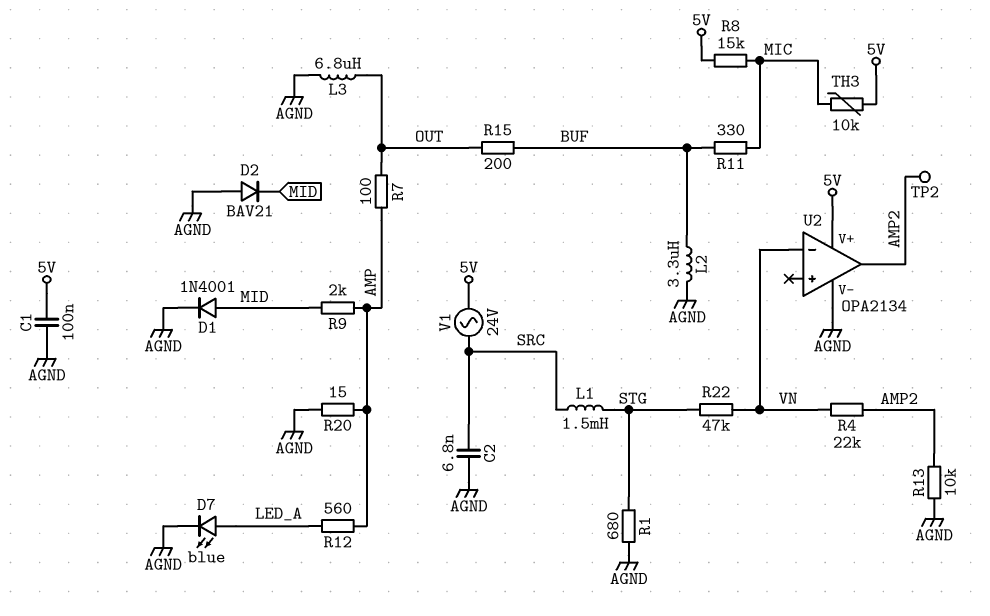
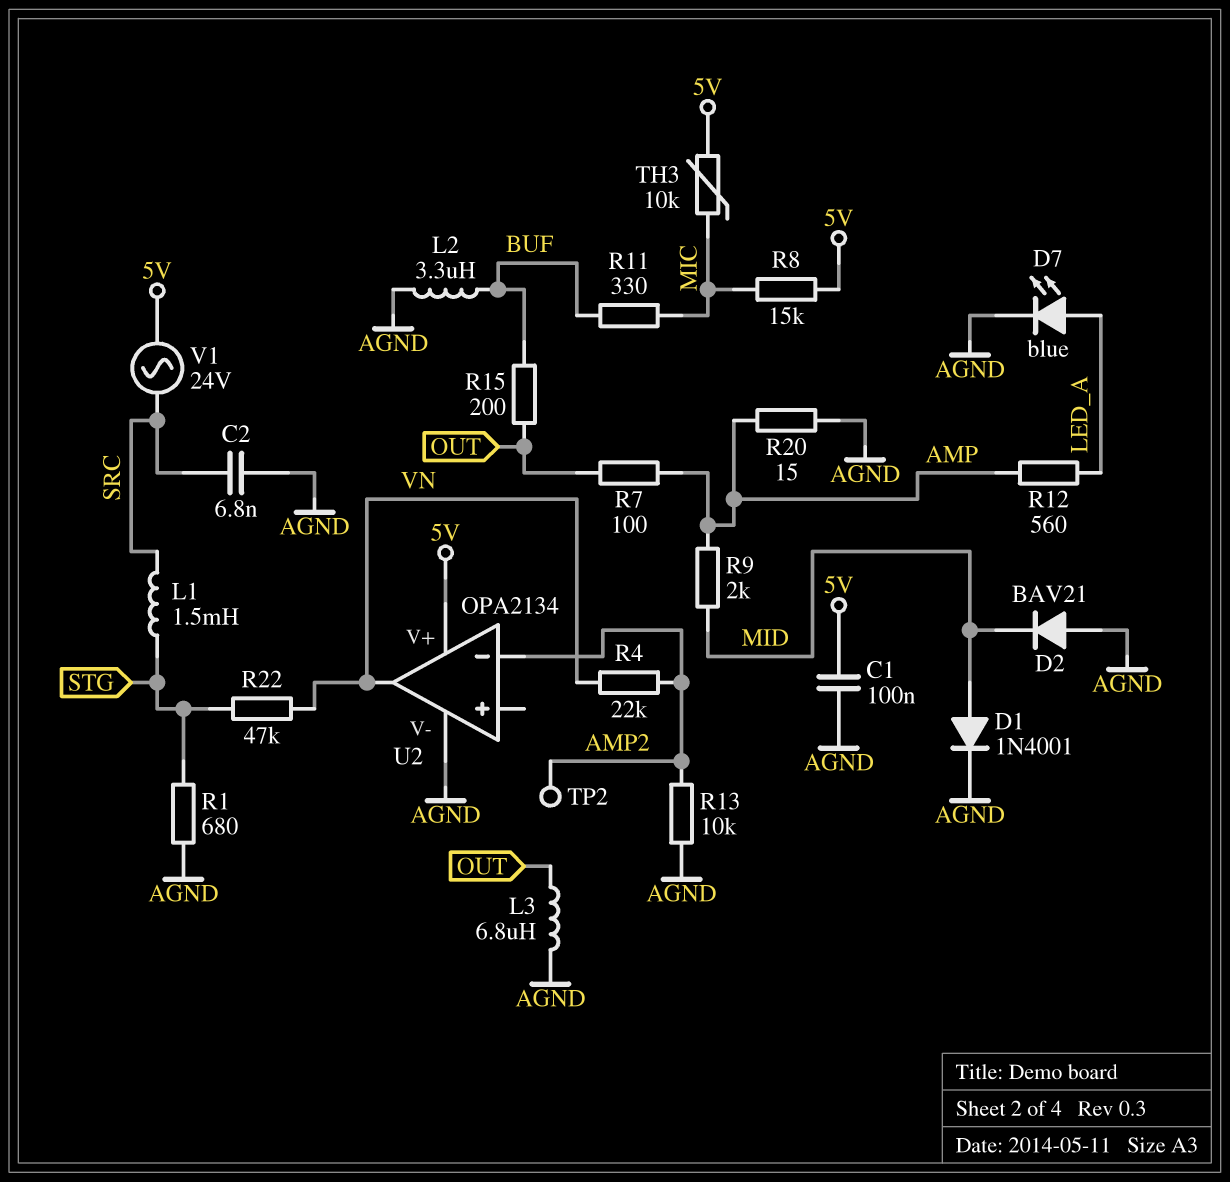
U2 pin in-: VN -> AMP2
U2 pin out: AMP2 -> VN

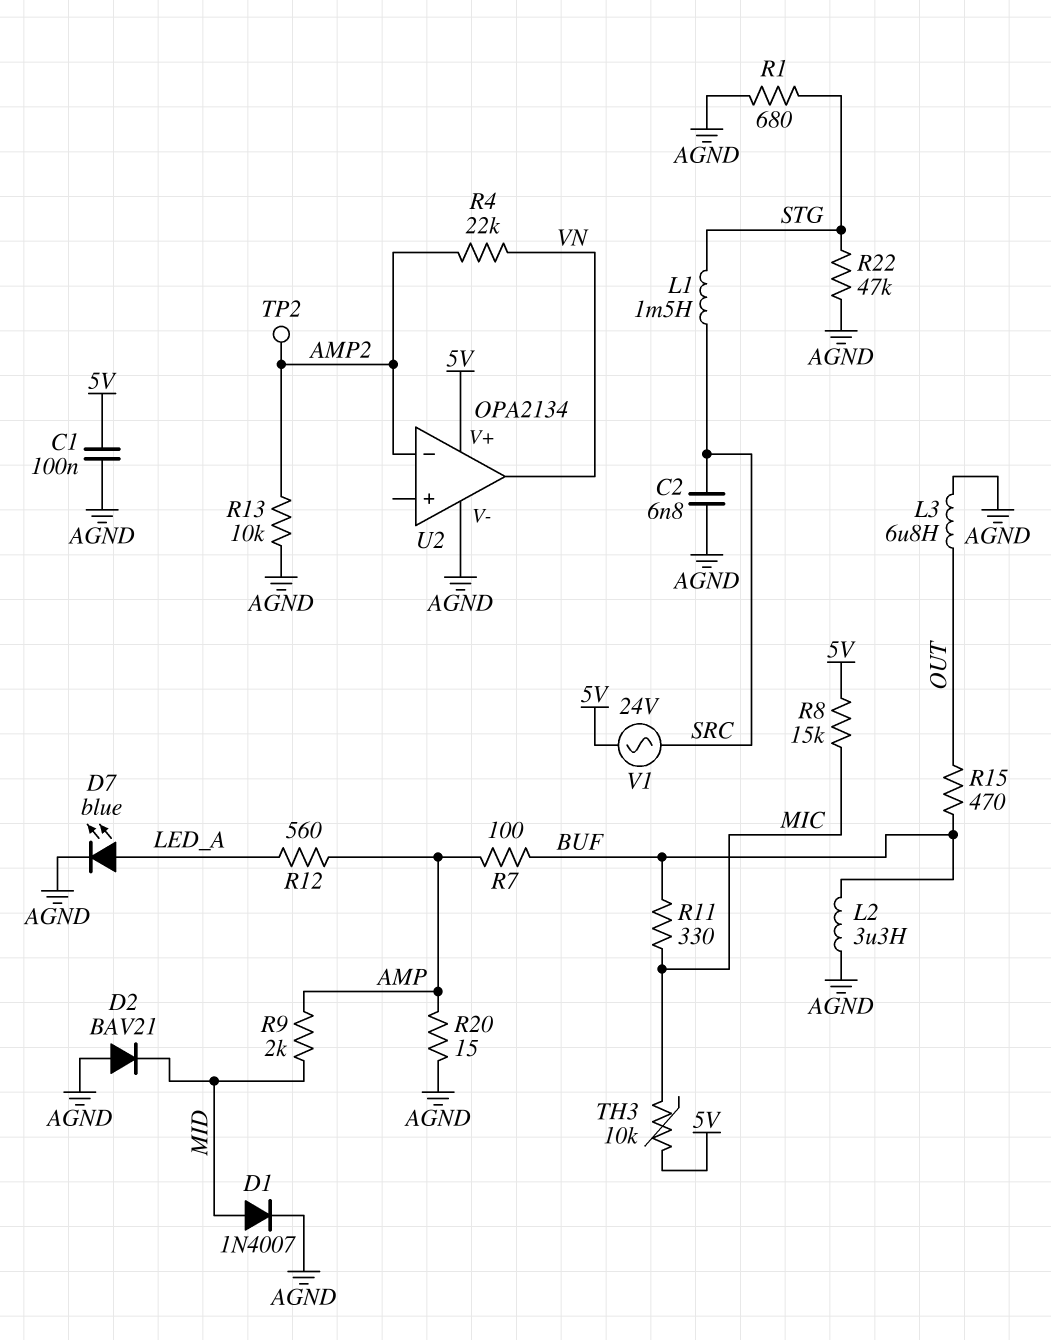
D1: diode 1N4001 (A MID, K AGND) -> diode 1N4007 (A MID, K AGND)
R7: 100 (AMP, OUT) -> 100 (AMP, BUF)
R15: 200 (BUF, OUT) -> 470 (BUF, OUT)
R22: 47k (STG, VN) -> 47k (AGND, STG)

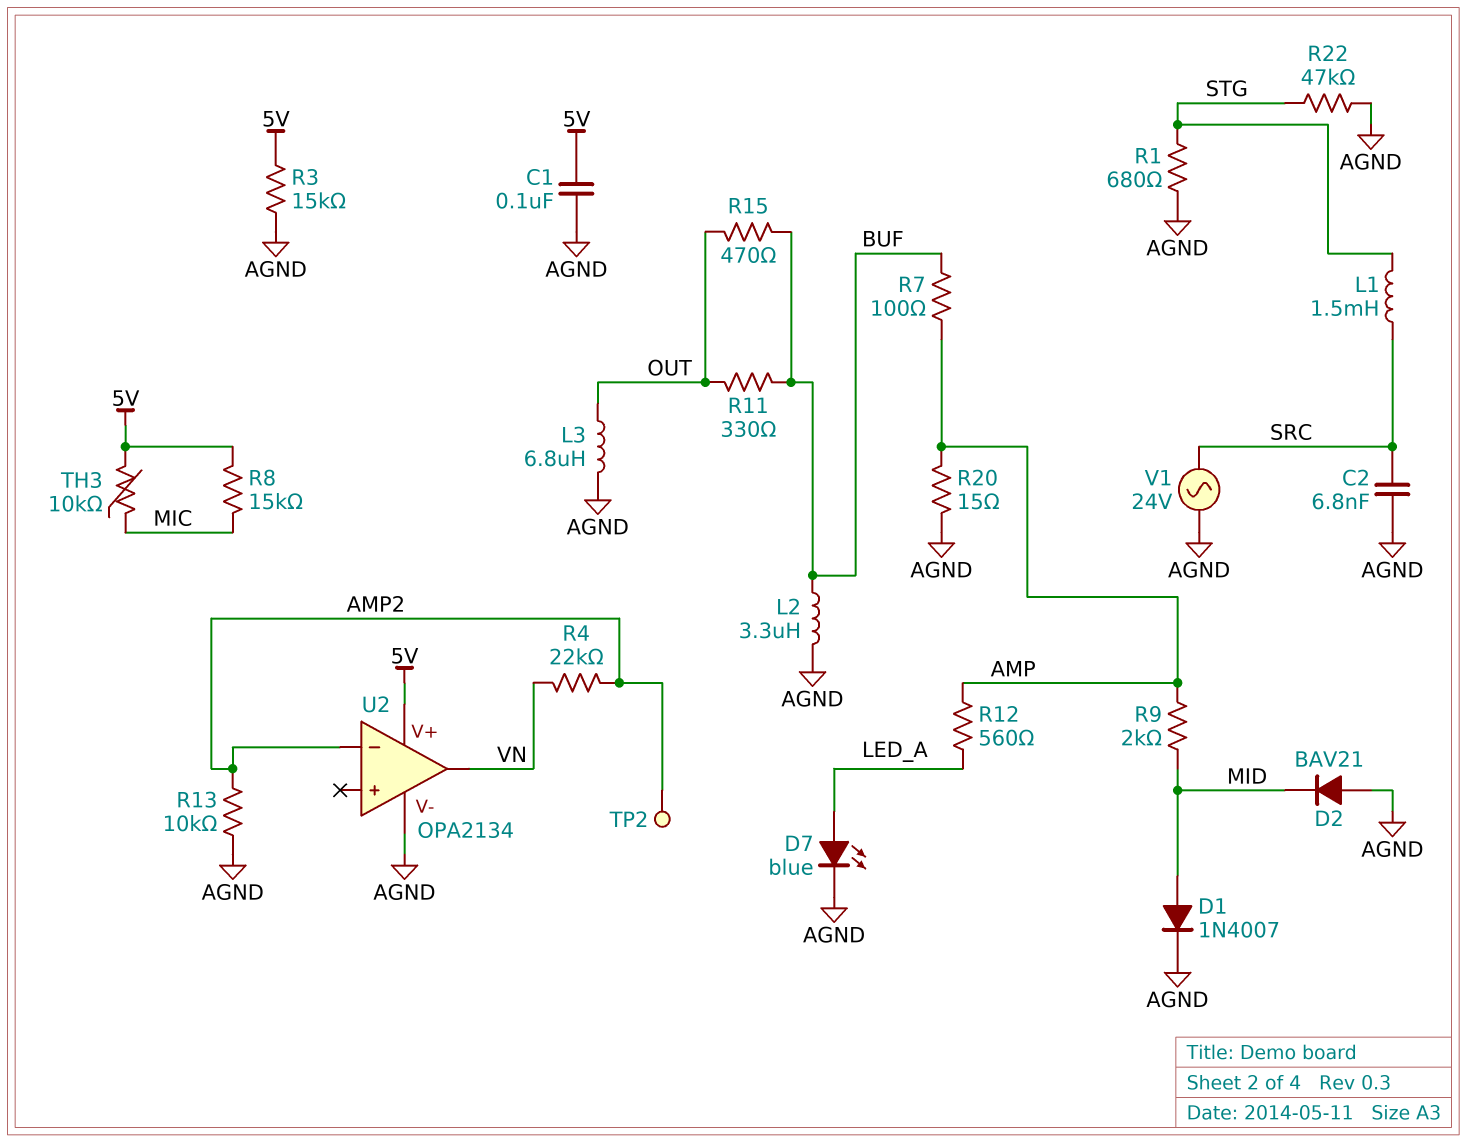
R3: none -> 15k (5V, AGND)
R11: 330 (BUF, MIC) -> 330 (BUF, OUT)
V1: AC 24V (5V, SRC) -> AC 24V (AGND, SRC)

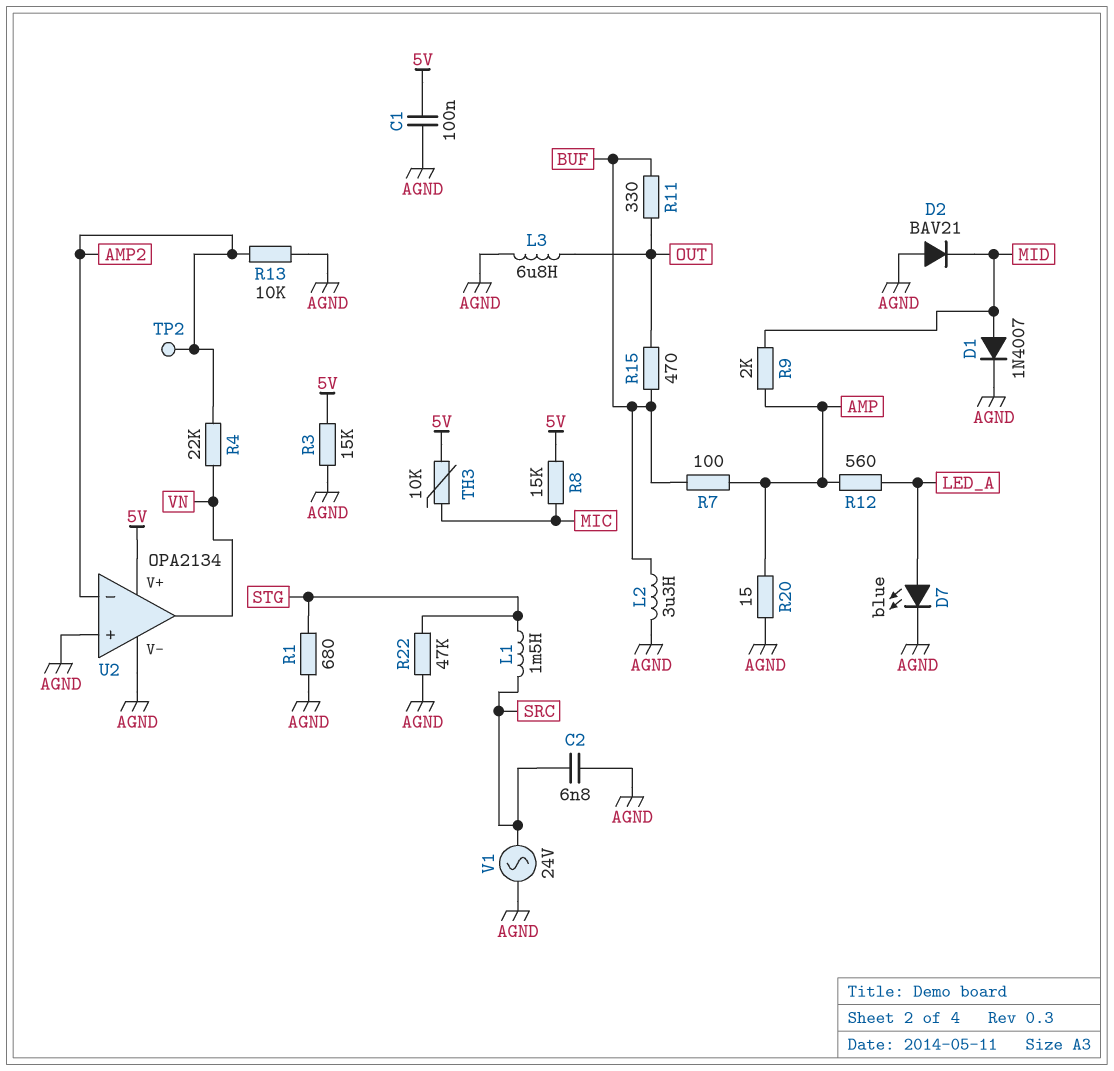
U2 pin in+: none -> AGND

